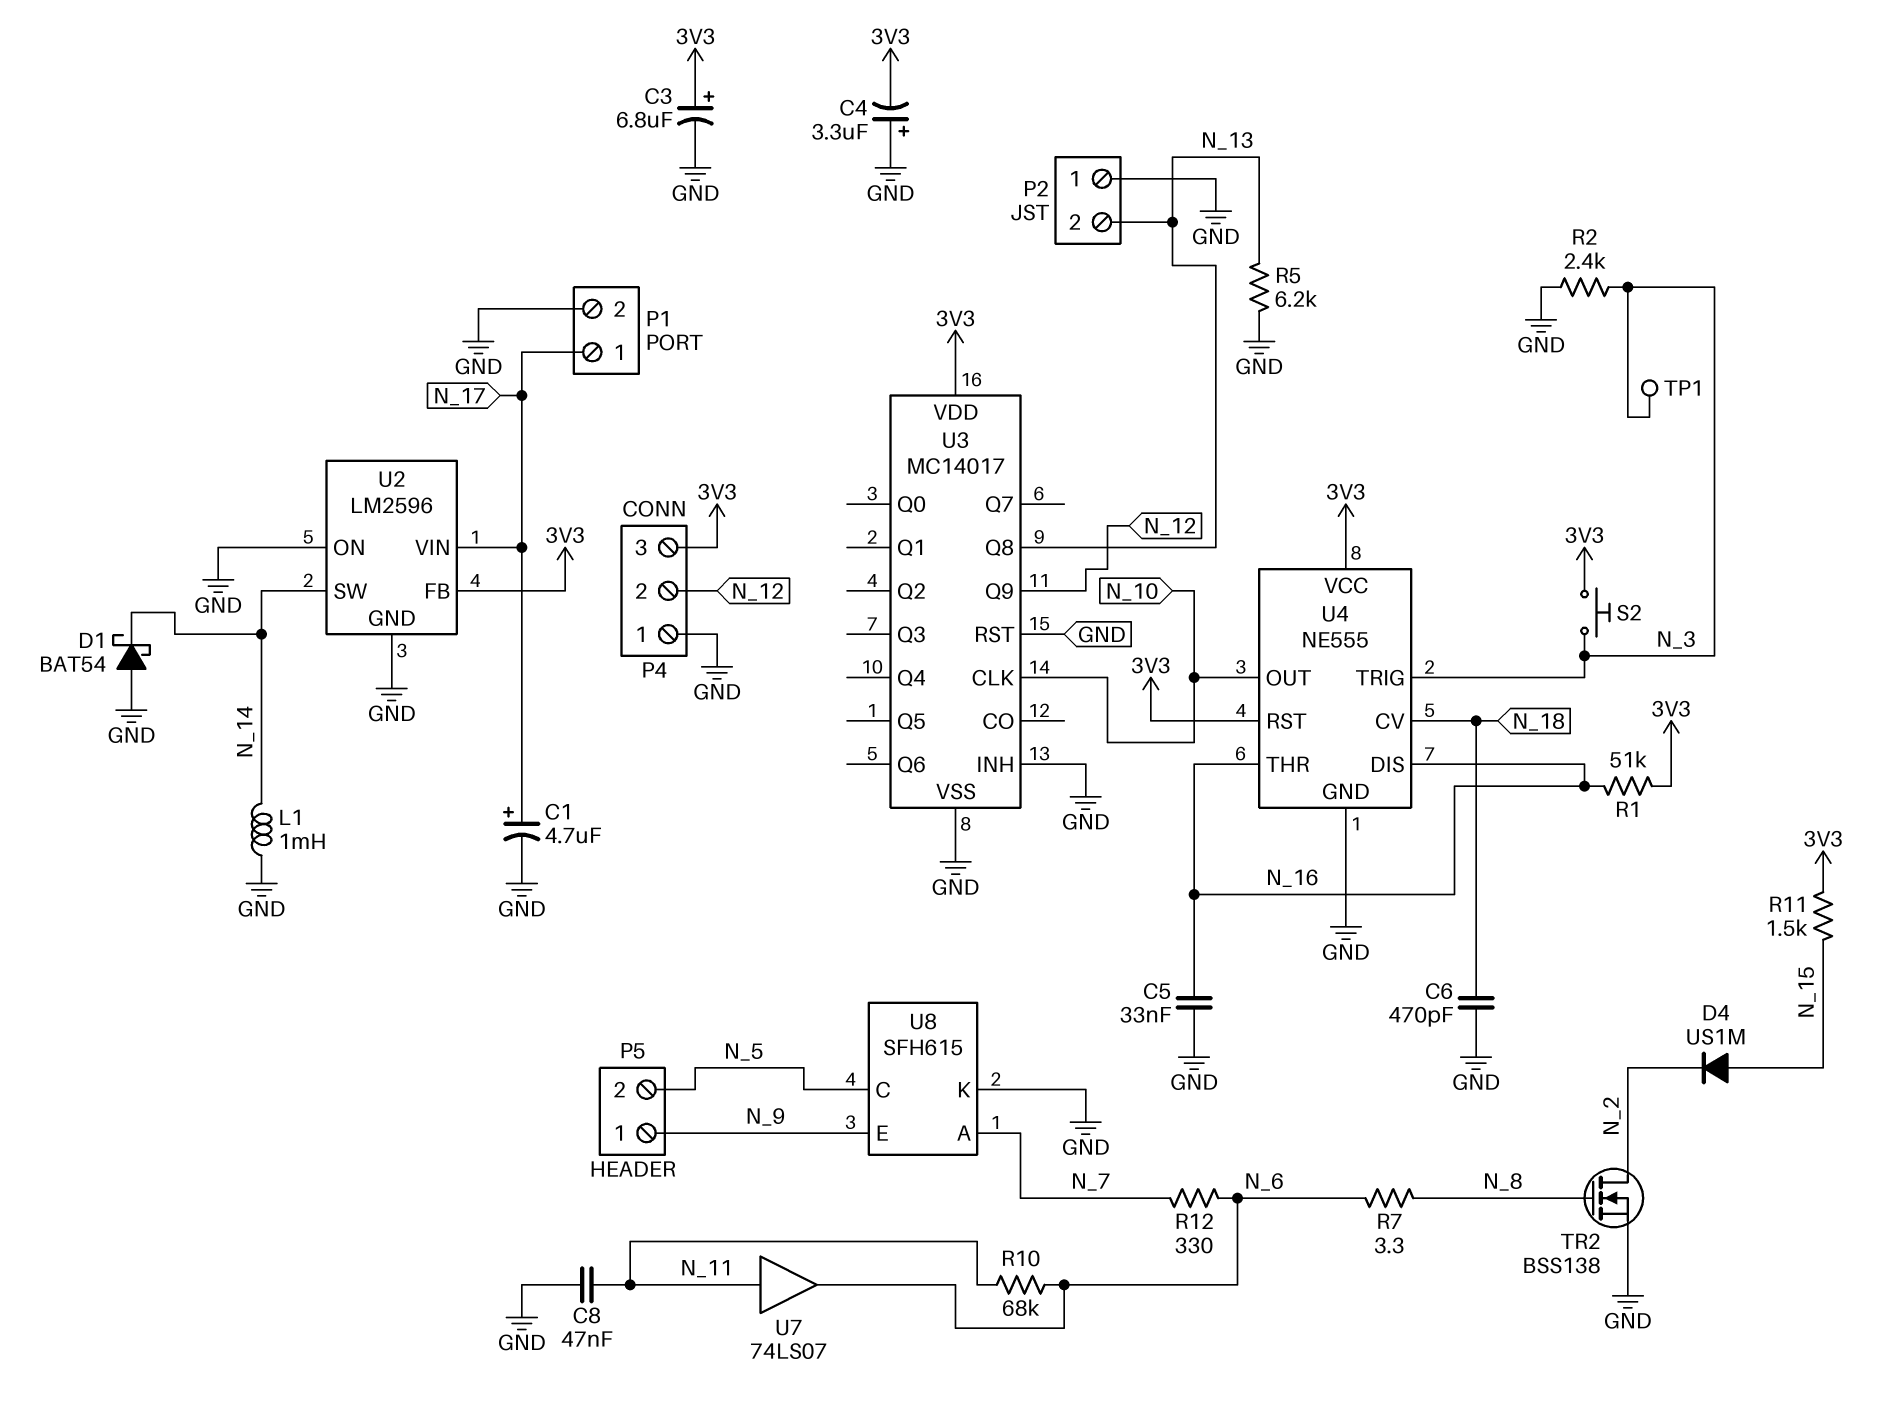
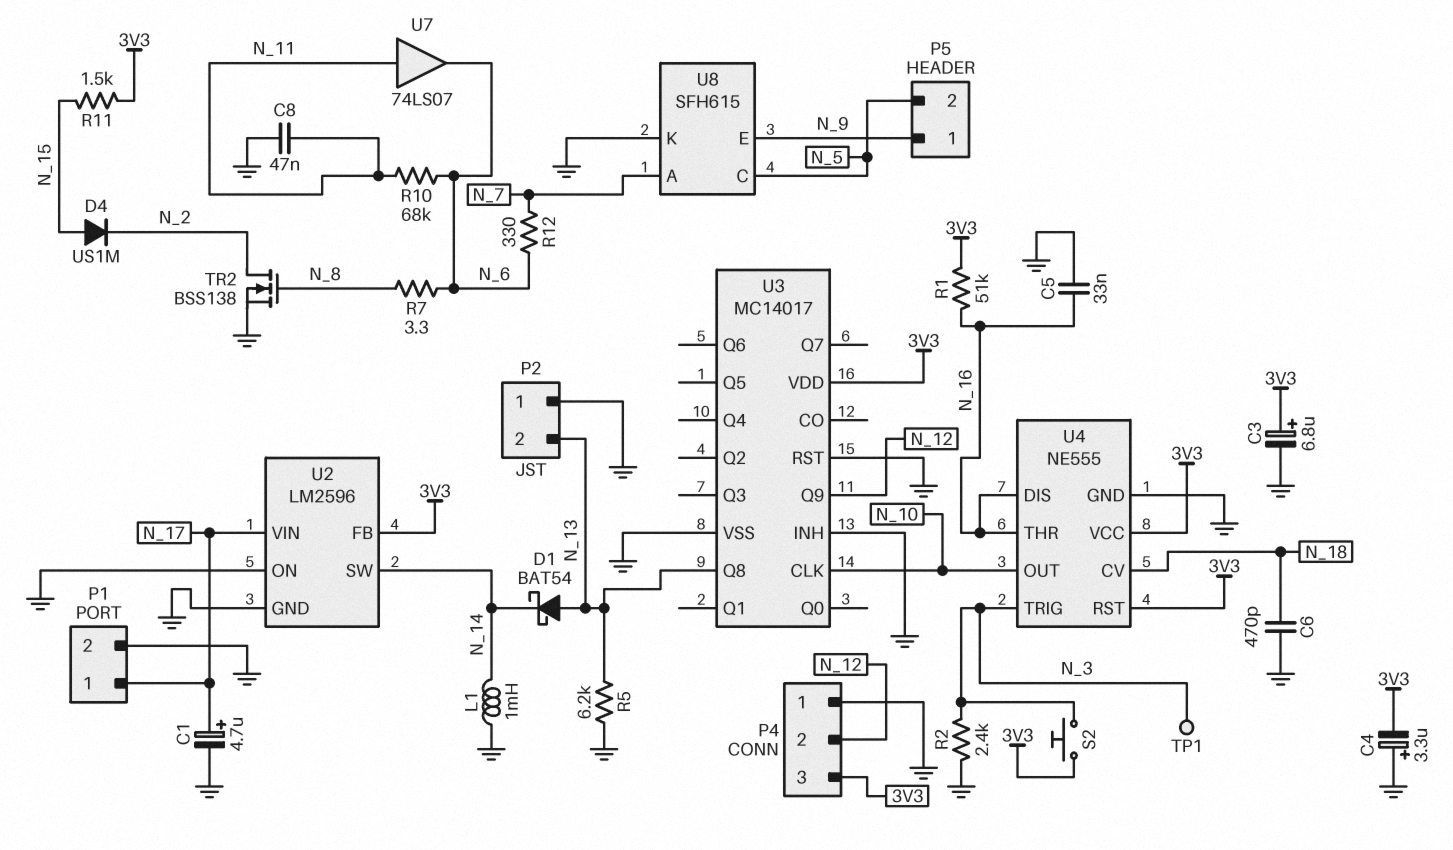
D1: schottky BAT54 (A GND, K N_14) -> schottky BAT54 (A N_13, K N_14)

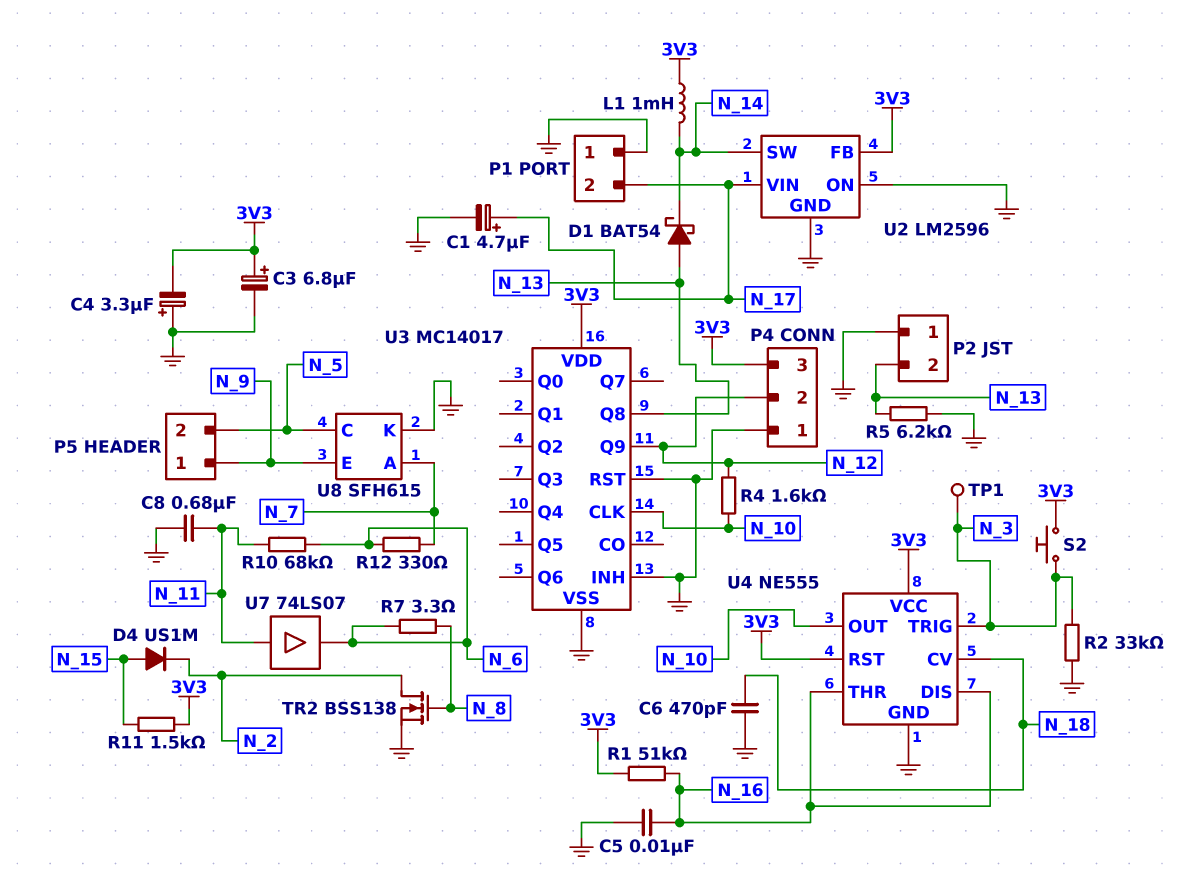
C5: 33nF (GND, N_16) -> 10nF (GND, N_16)
C8: 47nF (GND, N_11) -> 680nF (GND, N_11)
L1: 1mH (GND, N_14) -> 1mH (3V3, N_14)
P1 pin 1: N_17 -> GND
P1 pin 2: GND -> N_17
R2: 2.4k (GND, N_3) -> 33k (GND, N_3)
R4: none -> 1.6k (N_10, N_12)

